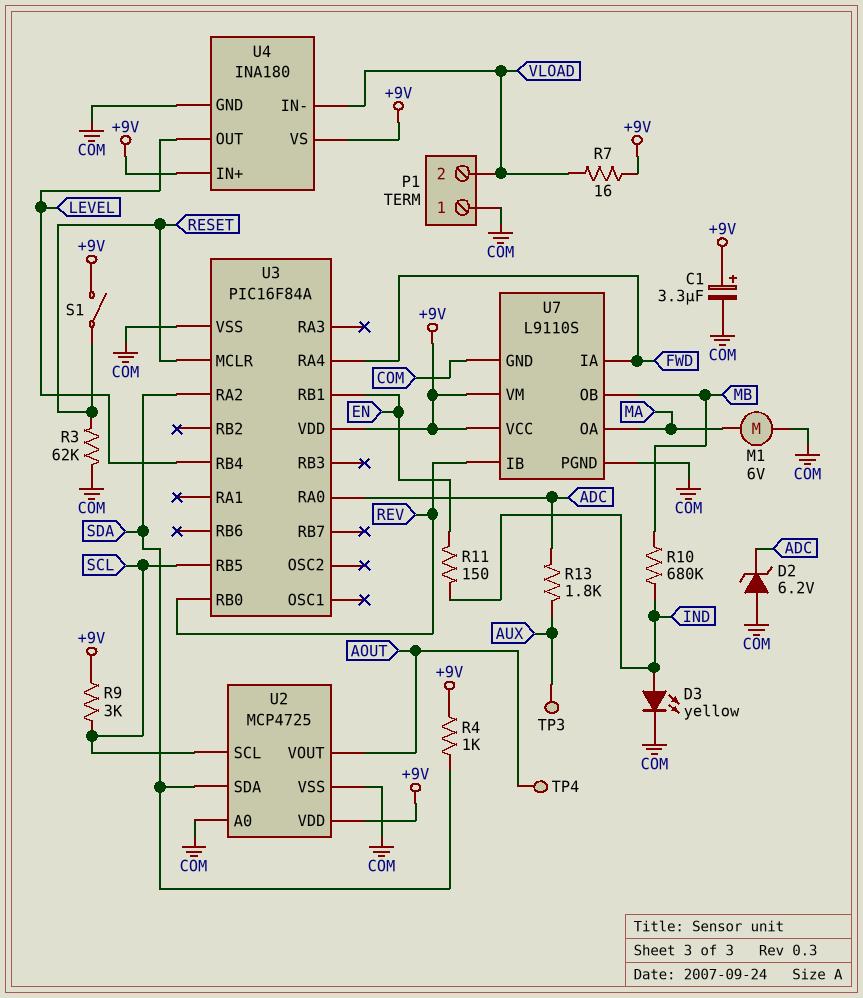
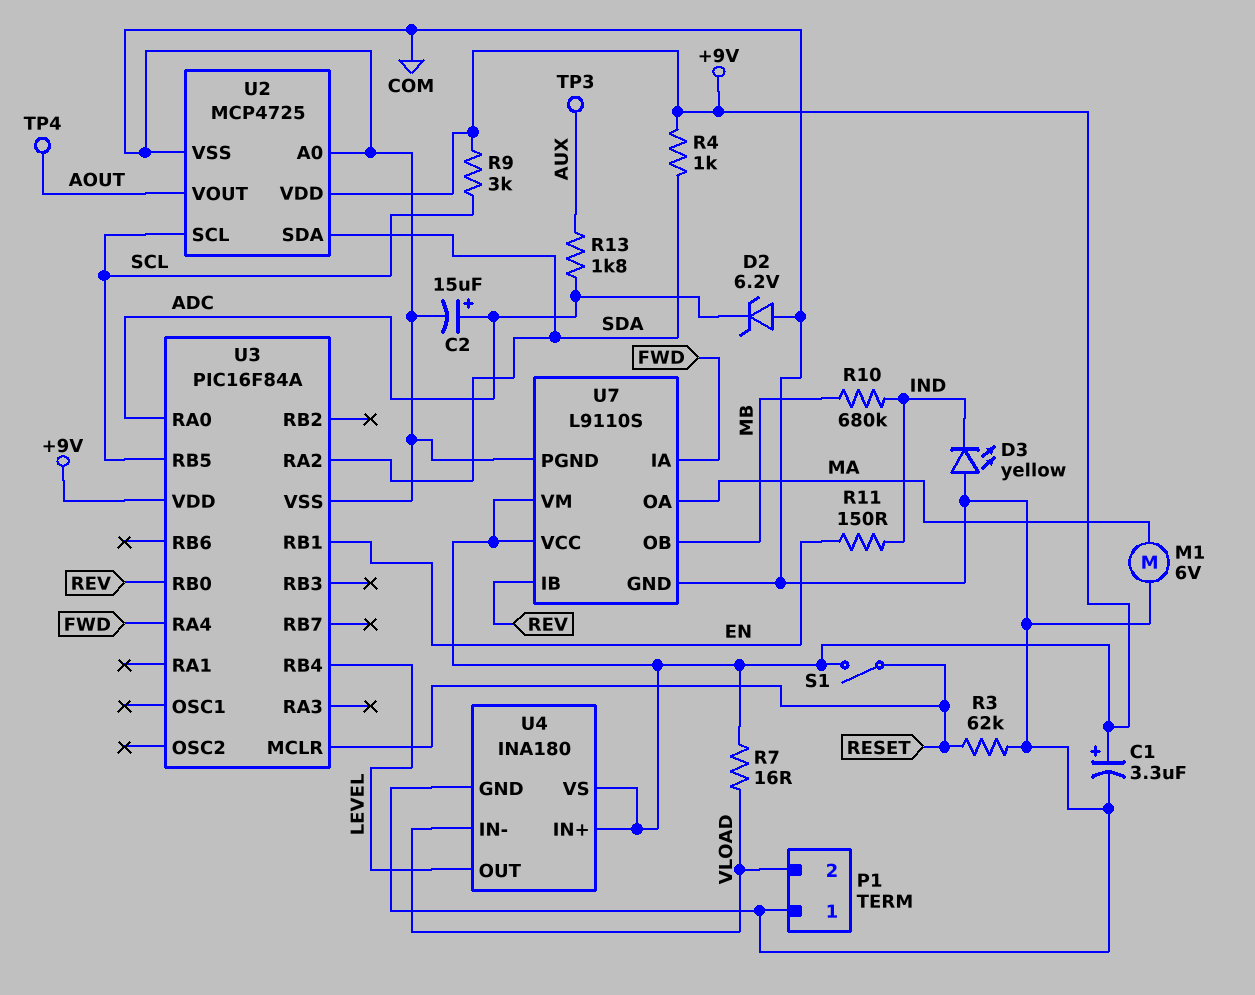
C2: none -> 15uF (plus ADC, minus COM)
D3: LED yellow (A IND, K COM) -> LED yellow (A COM, K IND)

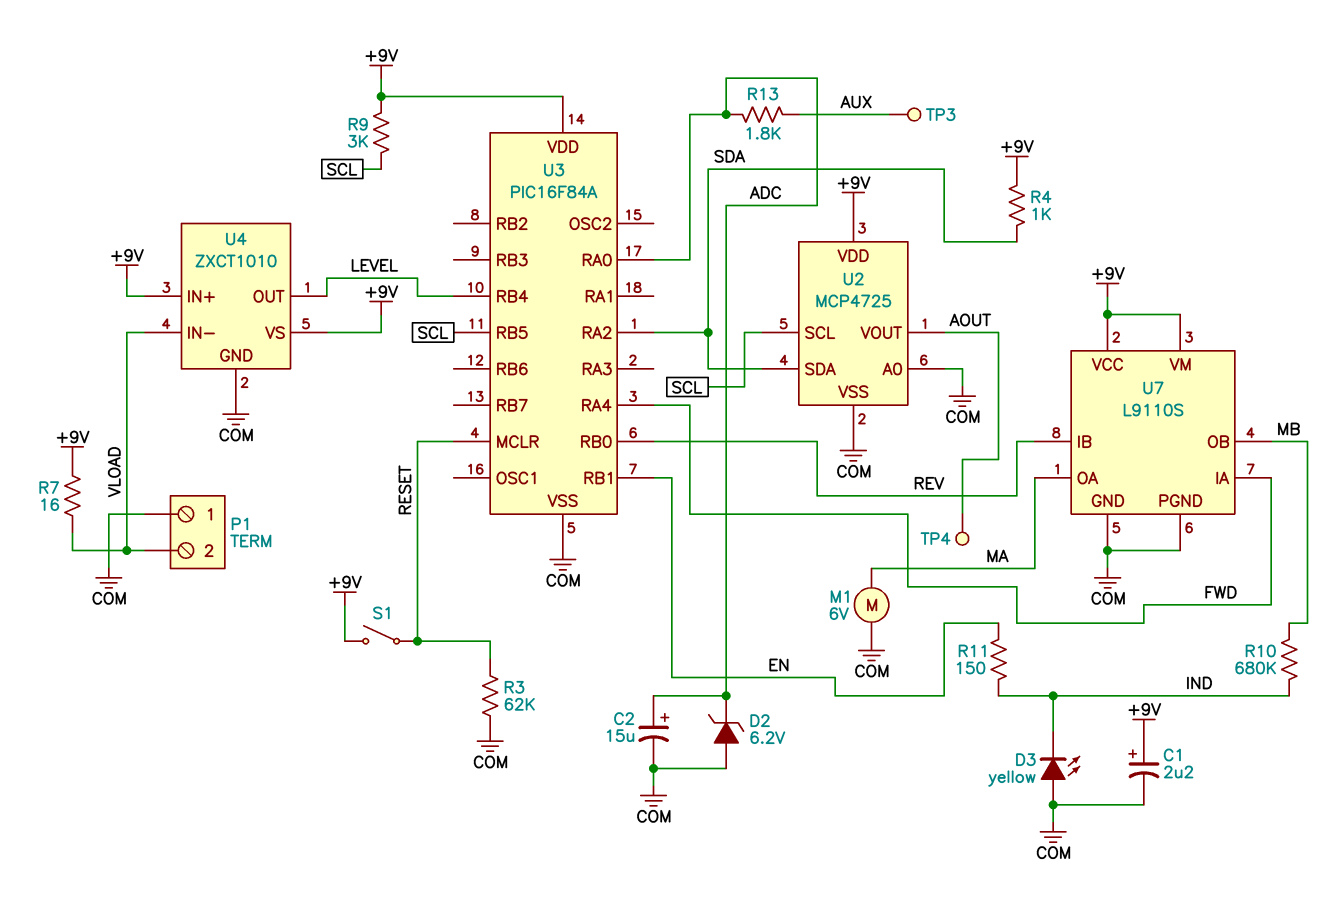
C1: 3.3uF (plus +9V, minus COM) -> 2.2uF (plus +9V, minus COM)
U4: INA180 -> ZXCT1010

